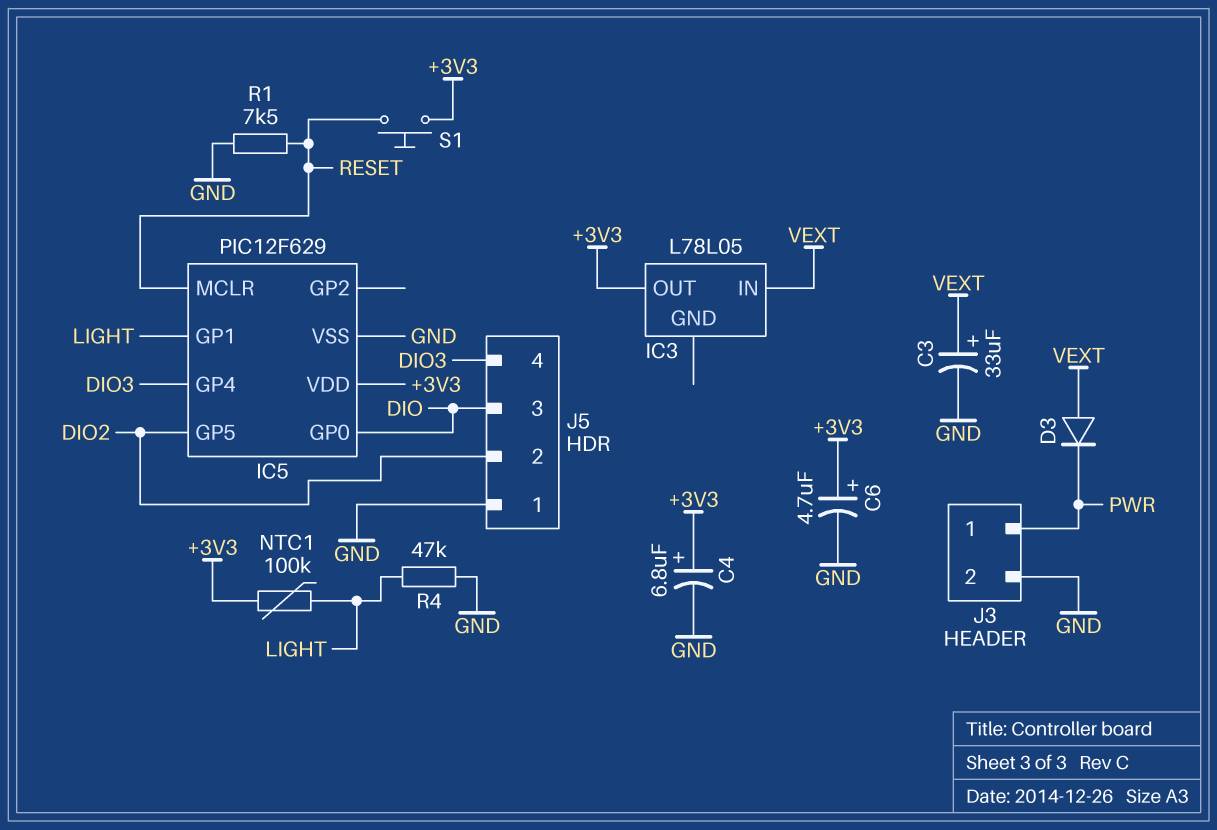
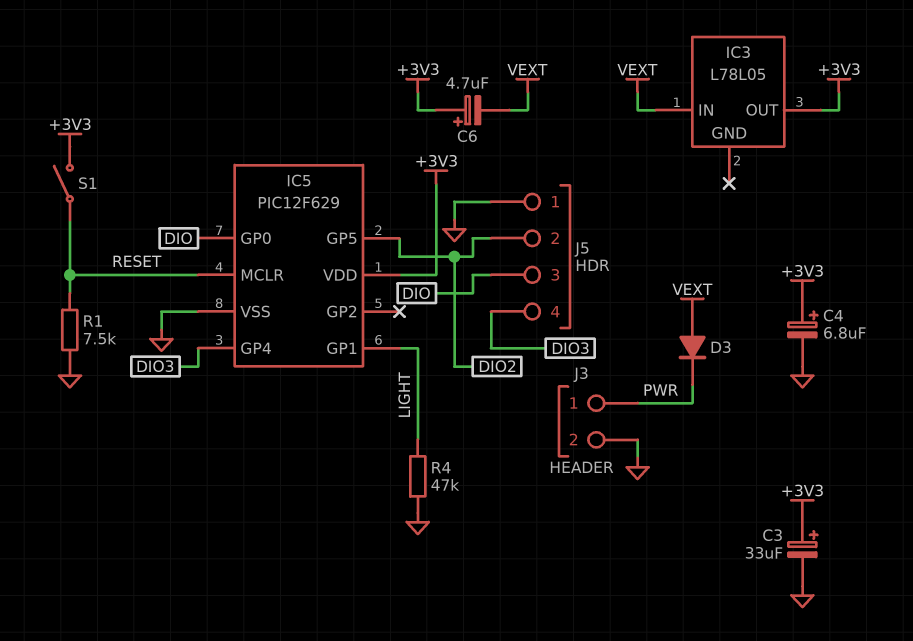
C3: 33uF (plus VEXT, minus GND) -> 33uF (plus +3V3, minus GND)
C6: 4.7uF (plus +3V3, minus GND) -> 4.7uF (plus +3V3, minus VEXT)
NTC1: 100k (+3V3, LIGHT) -> none
S1: button (+3V3, RESET) -> switch (+3V3, RESET)

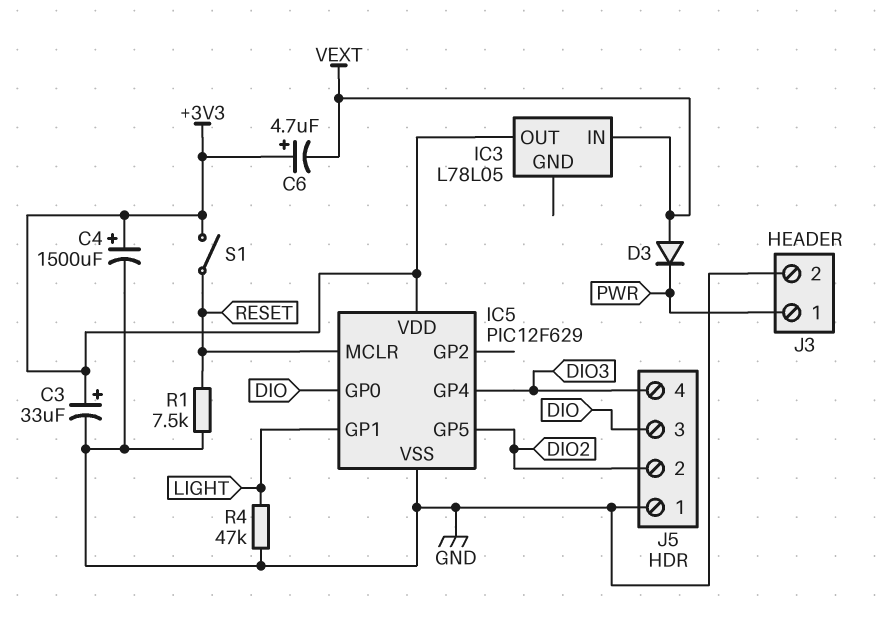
C4: 6.8uF (plus +3V3, minus GND) -> 1500uF (plus +3V3, minus GND)

